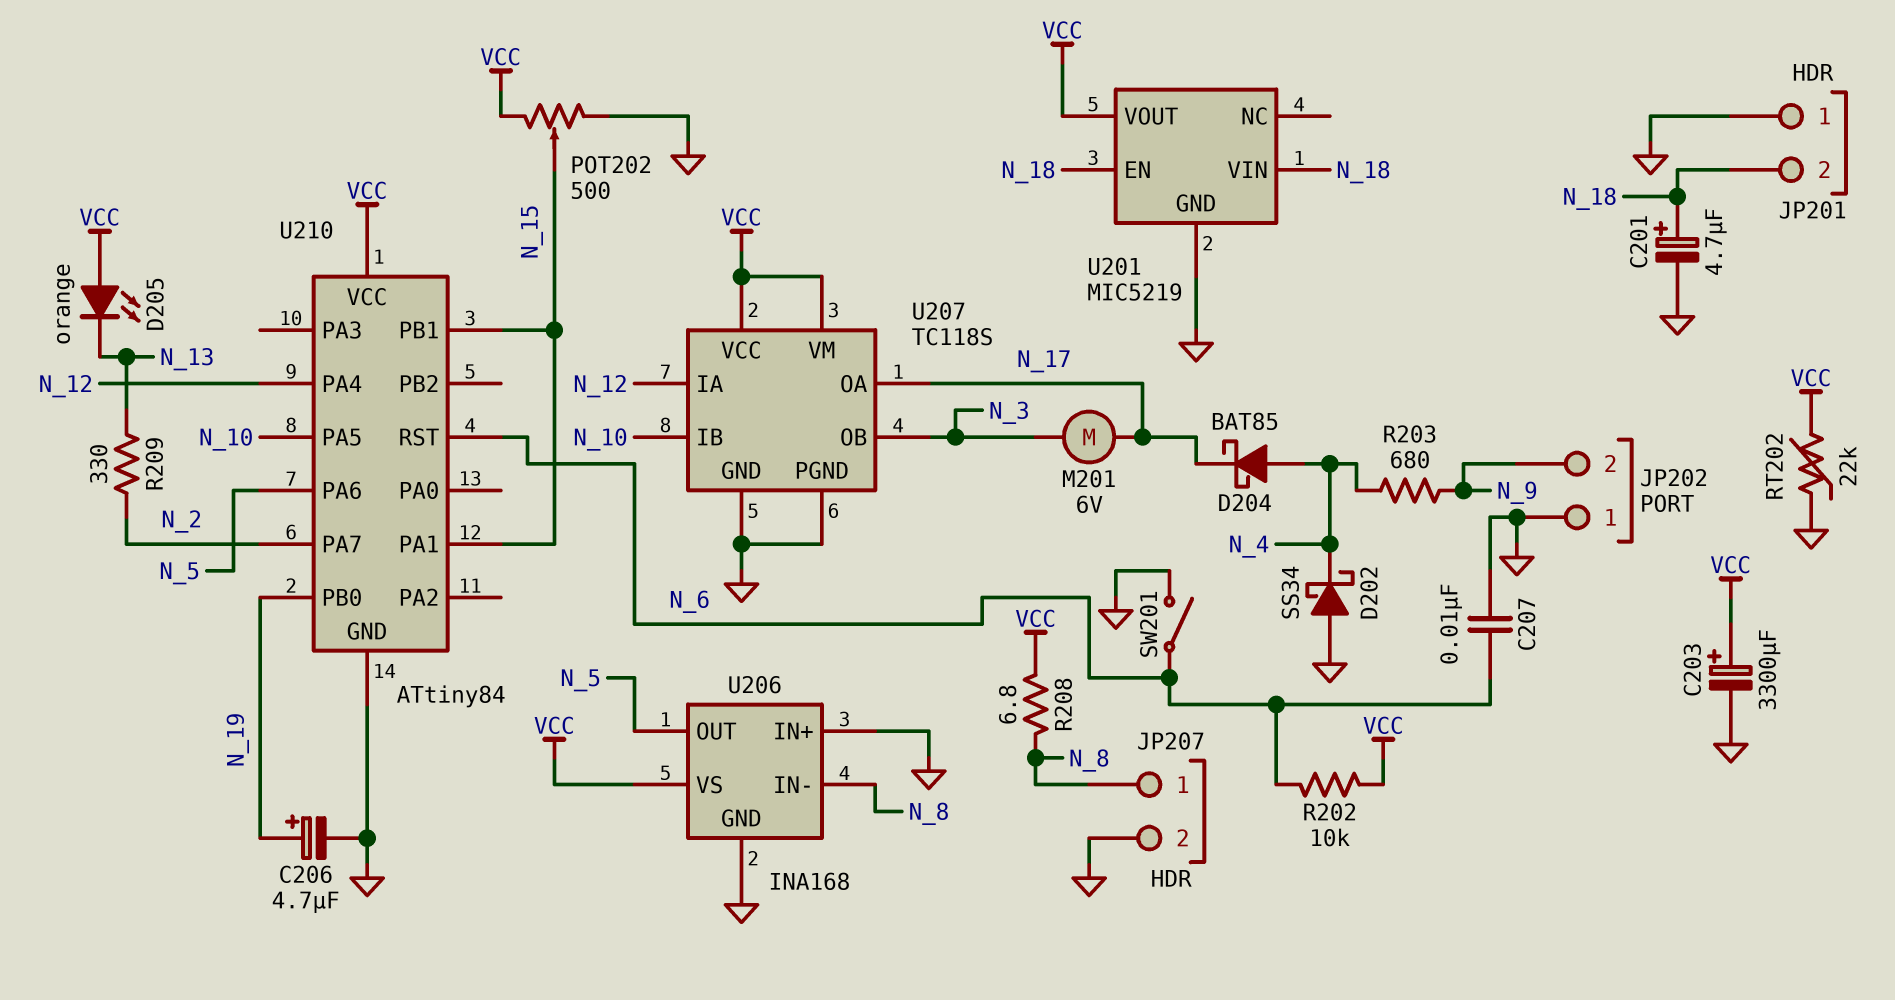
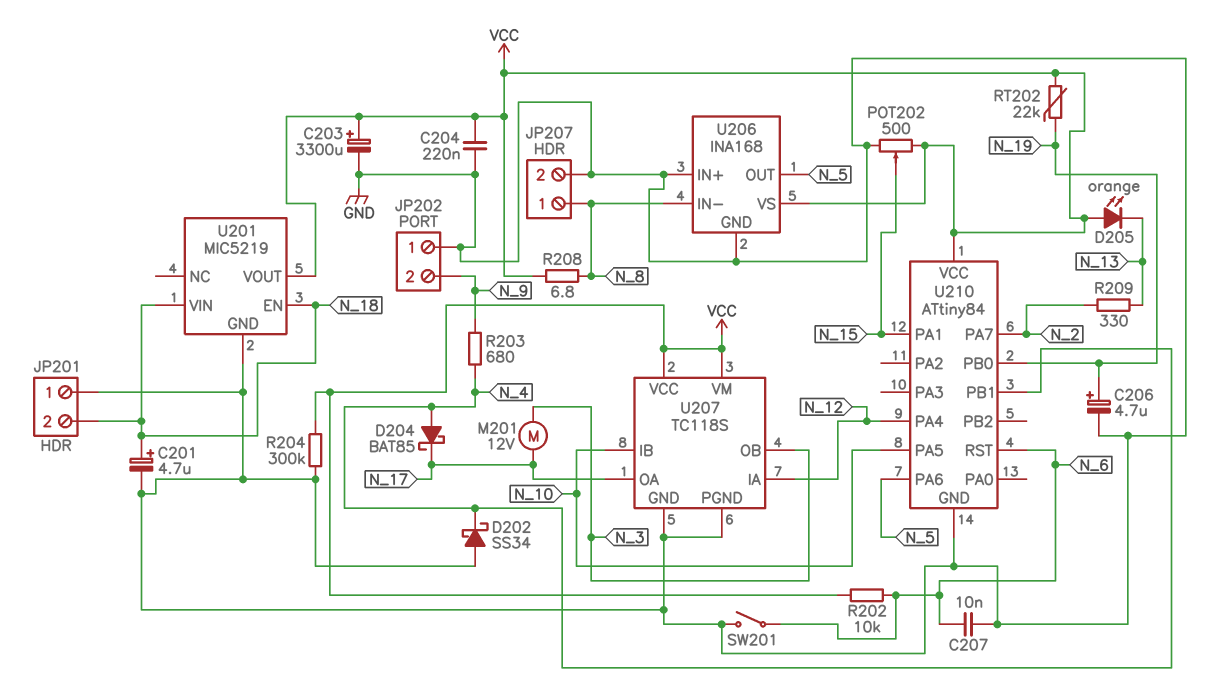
C204: none -> 220nF (GND, VCC)
M201: motor 6V (N_3, N_17) -> motor 12V (N_3, N_17)
R204: none -> 300k (GND, VCC)
RT202: 22k (GND, VCC) -> 22k (N_19, VCC)
U210 pin PB1: N_15 -> N_4

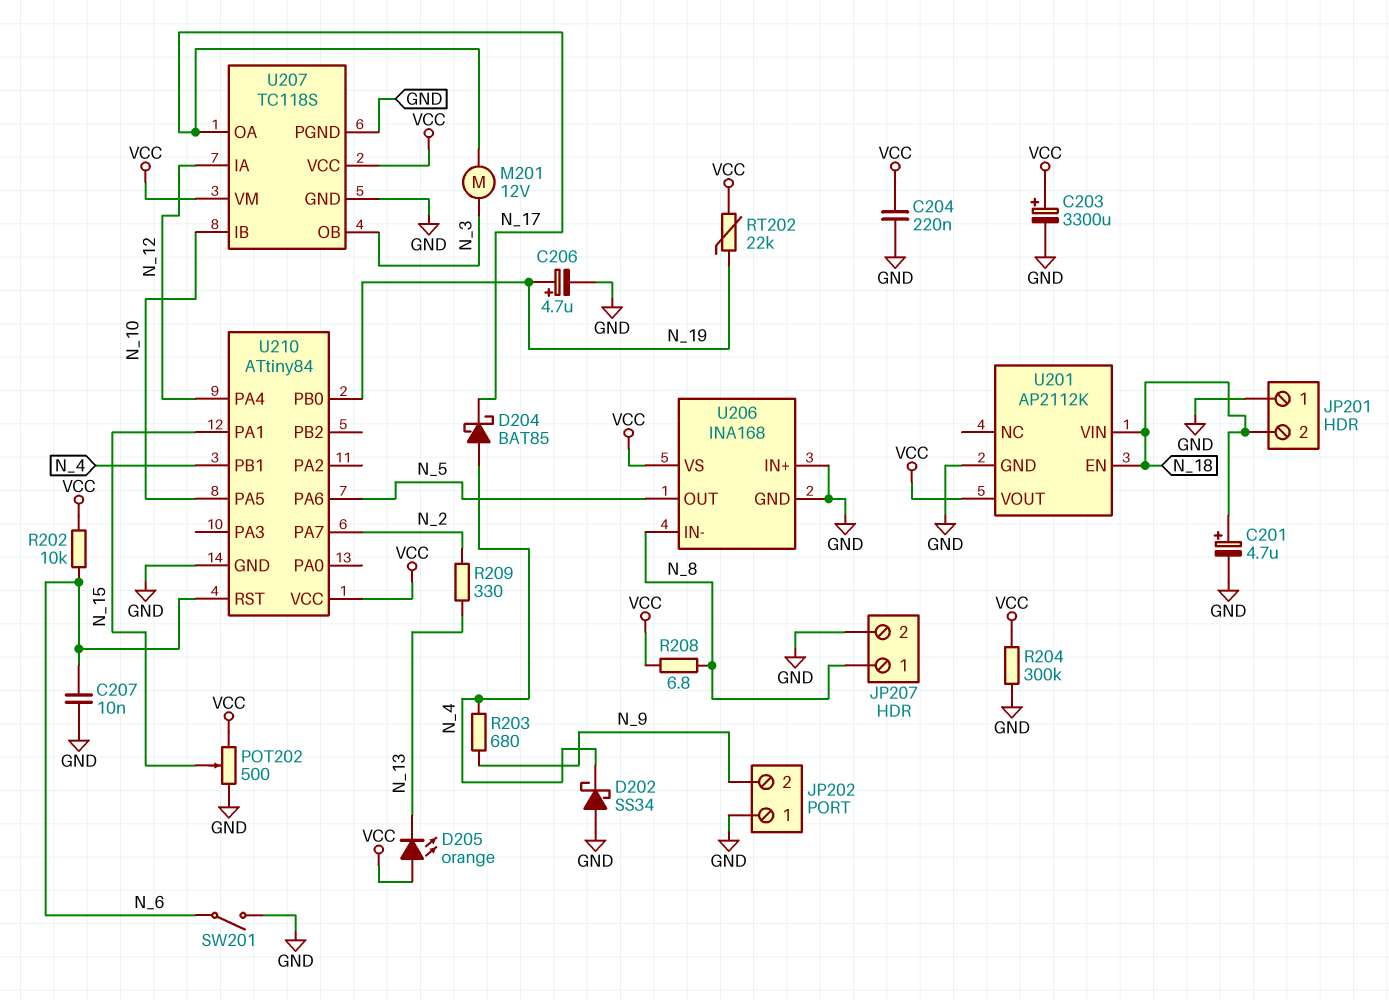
U201: MIC5219 -> AP2112K

